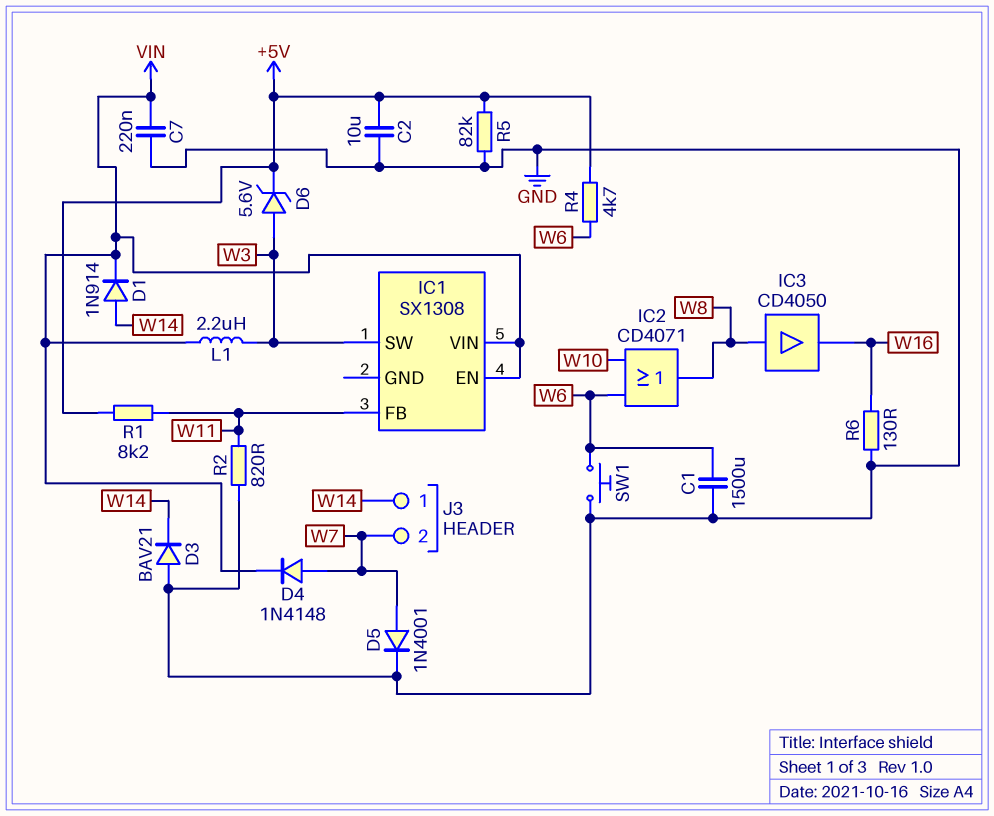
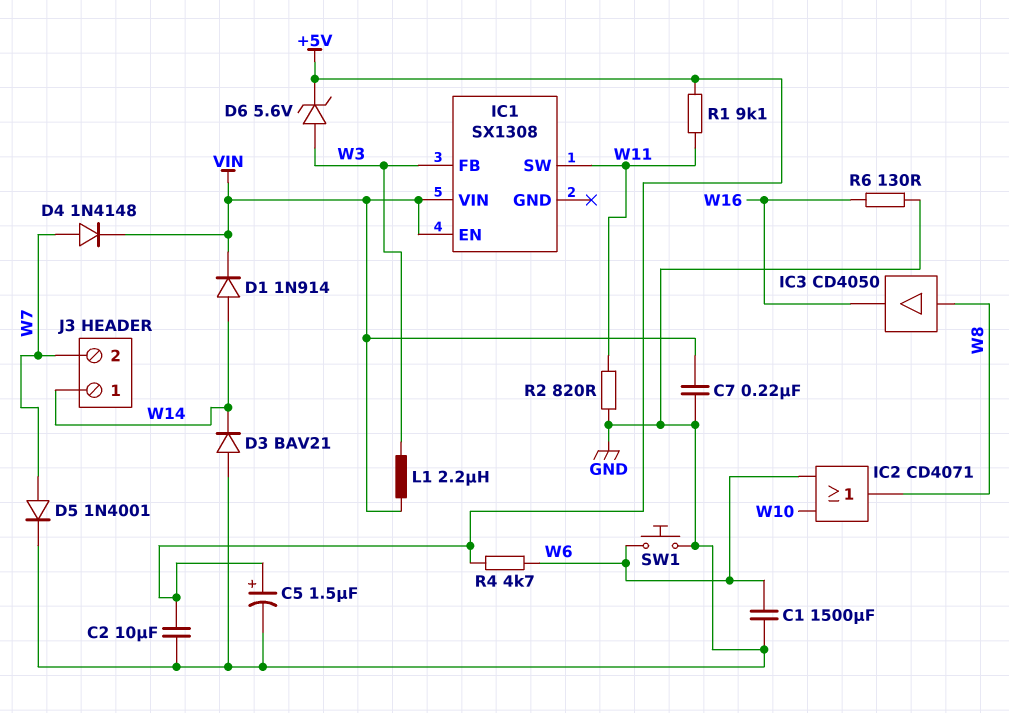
C5: none -> 1.5uF (plus +5V, minus GND)
IC1 pin FB: W11 -> W3
IC1 pin SW: W3 -> W11
R1: 8.2k (+5V, W11) -> 9.1k (+5V, W11)
R5: 82k (+5V, GND) -> none

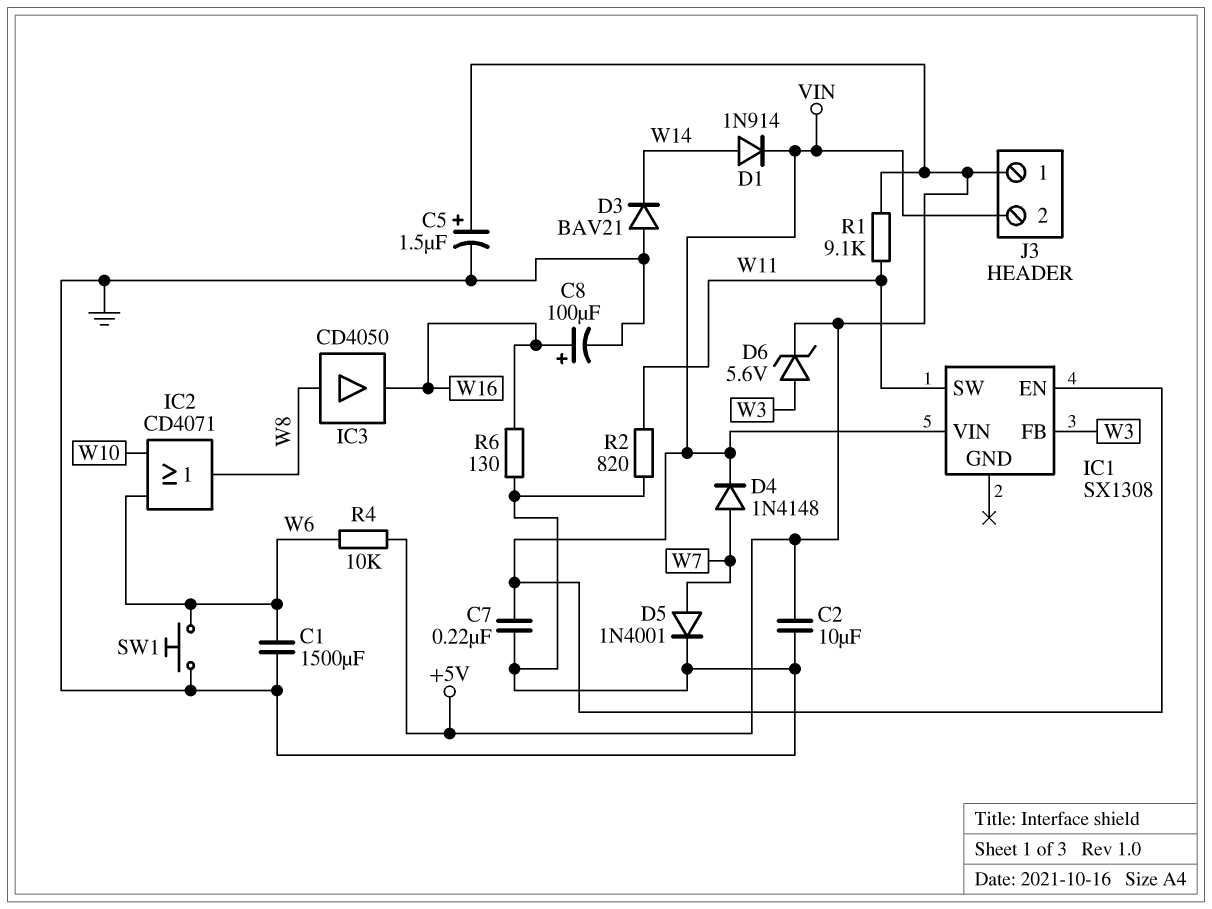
C8: none -> 100uF (plus W16, minus GND)
J3 pin 1: W14 -> +5V
J3 pin 2: W7 -> VIN
L1: 2.2uH (VIN, W3) -> none
R4: 4.7k (+5V, W6) -> 10k (+5V, W6)

